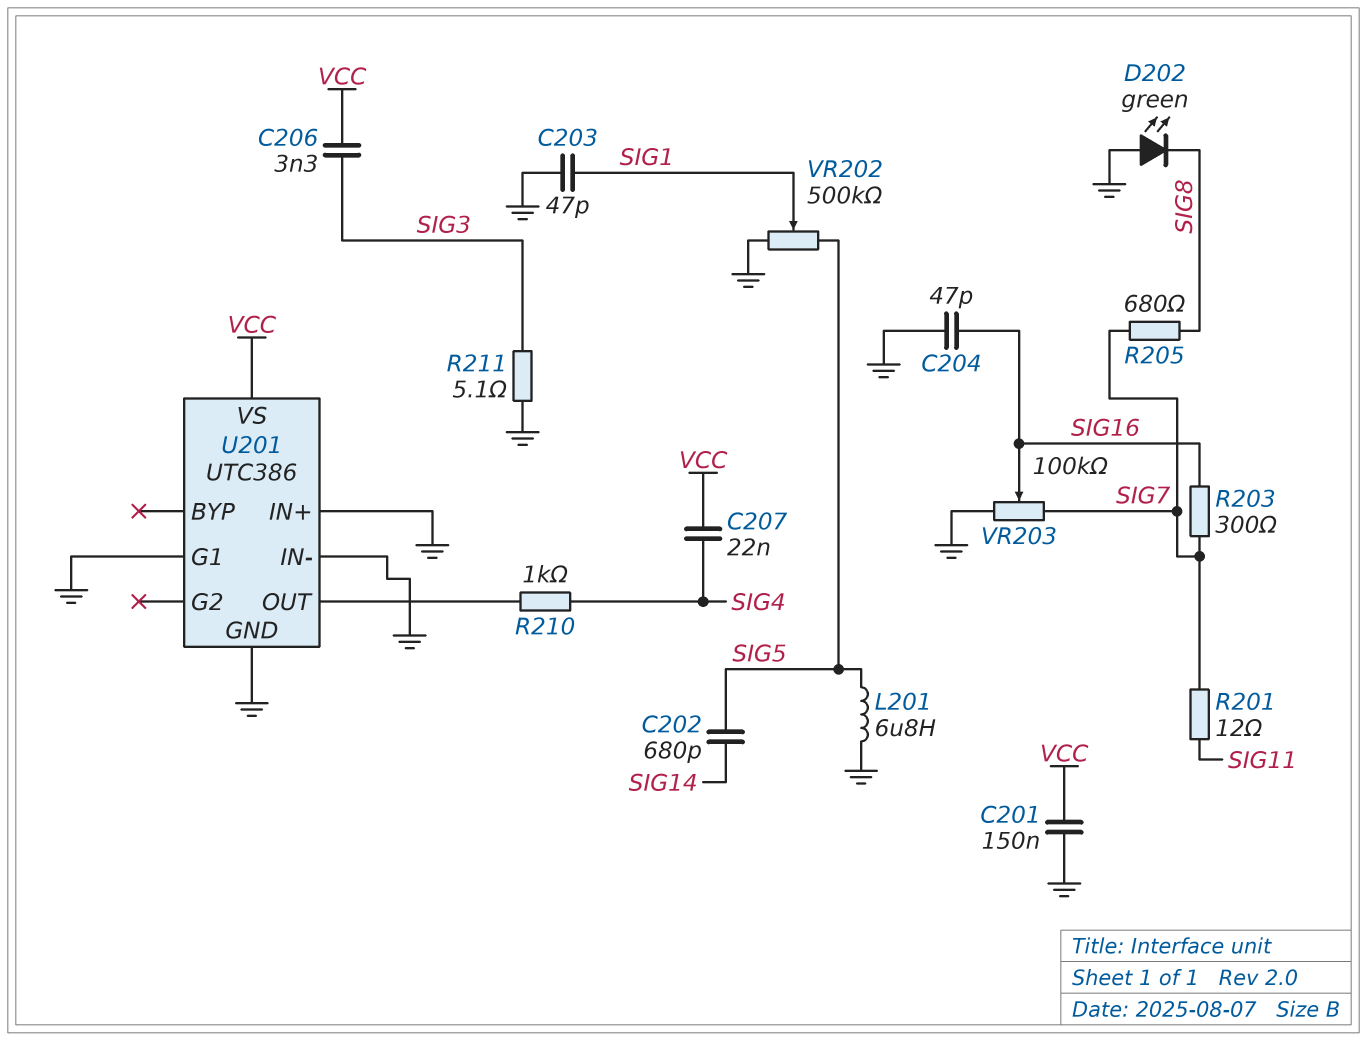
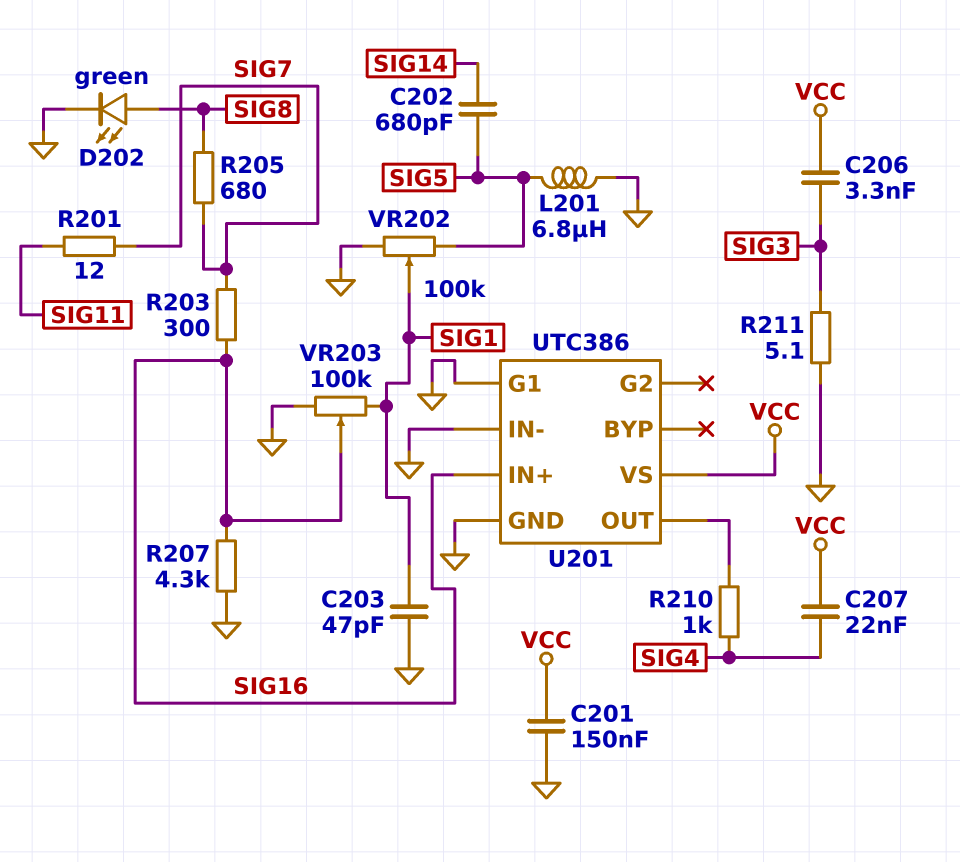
C204: 47pF (GND, SIG16) -> none
D202: LED green (A GND, K SIG8) -> LED green (A SIG8, K GND)
R207: none -> 4.3k (GND, SIG16)
U201 pin IN+: GND -> SIG16
VR202: 500k (GND, SIG5, wiper SIG1) -> 100k (GND, SIG5, wiper SIG1)
VR203: 100k (GND, SIG7, wiper SIG16) -> 100k (GND, SIG1, wiper SIG16)

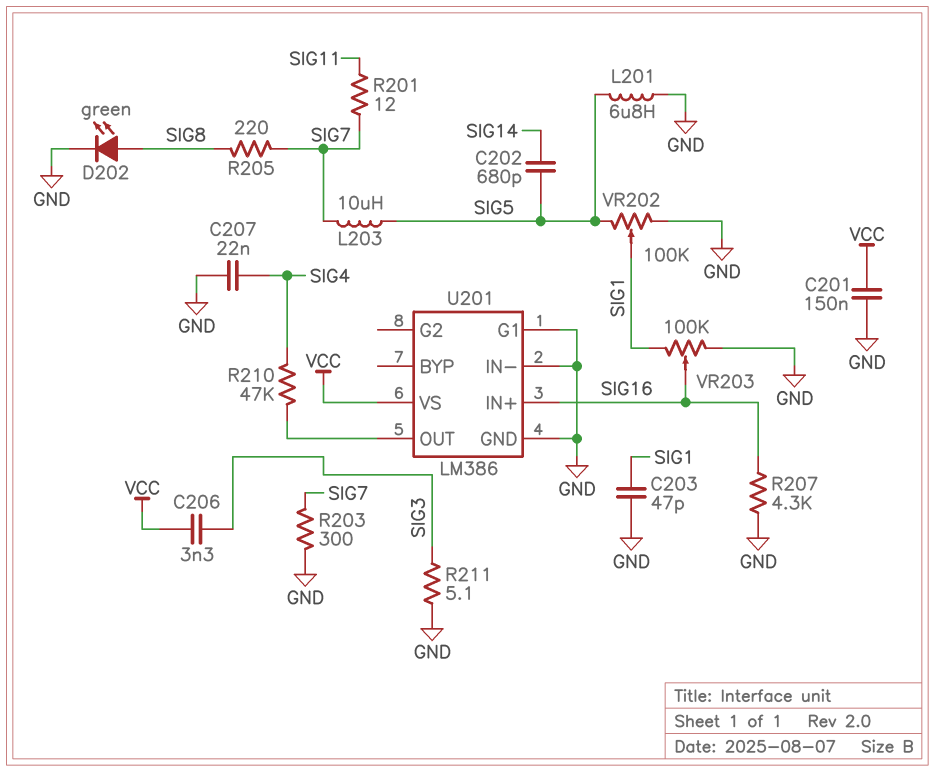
C207: 22nF (SIG4, VCC) -> 22nF (GND, SIG4)
L203: none -> 10uH (SIG5, SIG7)
R203: 300 (SIG7, SIG16) -> 300 (GND, SIG7)
R205: 680 (SIG7, SIG8) -> 220 (SIG7, SIG8)
R210: 1k (SIG4, U201/OUT) -> 47k (SIG4, U201/OUT)
U201: UTC386 -> LM386

